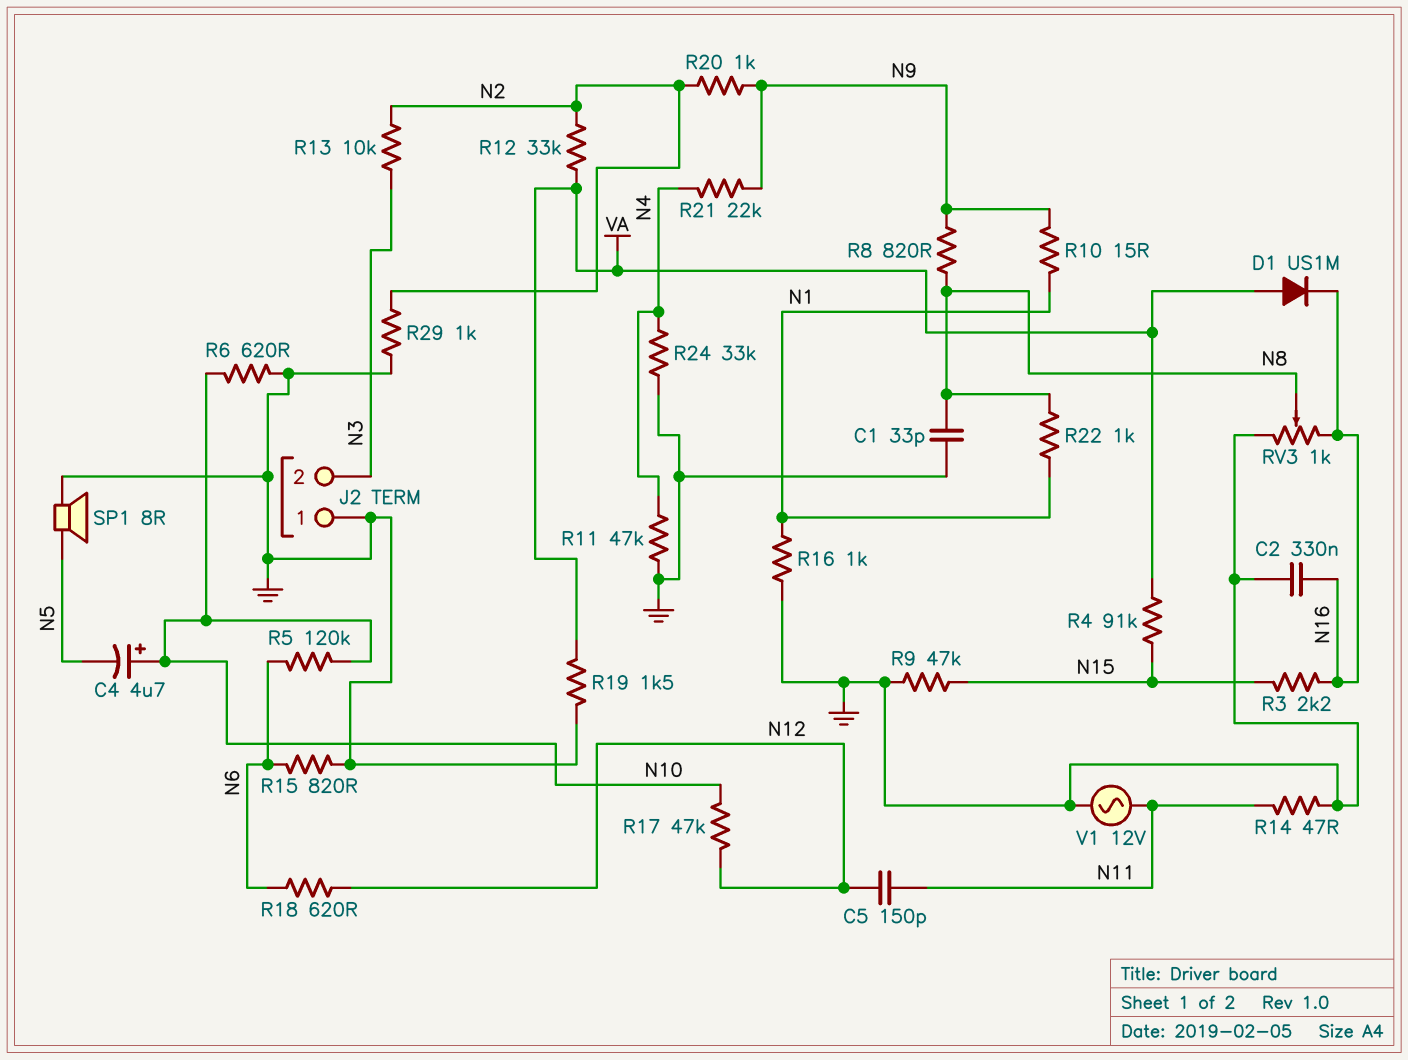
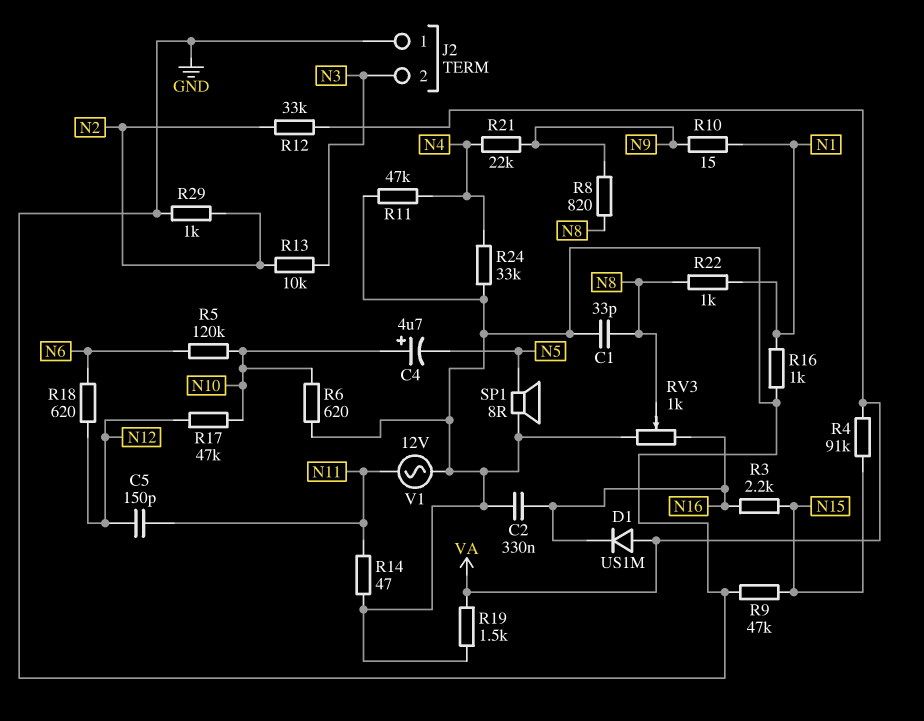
R15: 820 (GND, N6) -> none
R20: 1k (N2, N9) -> none

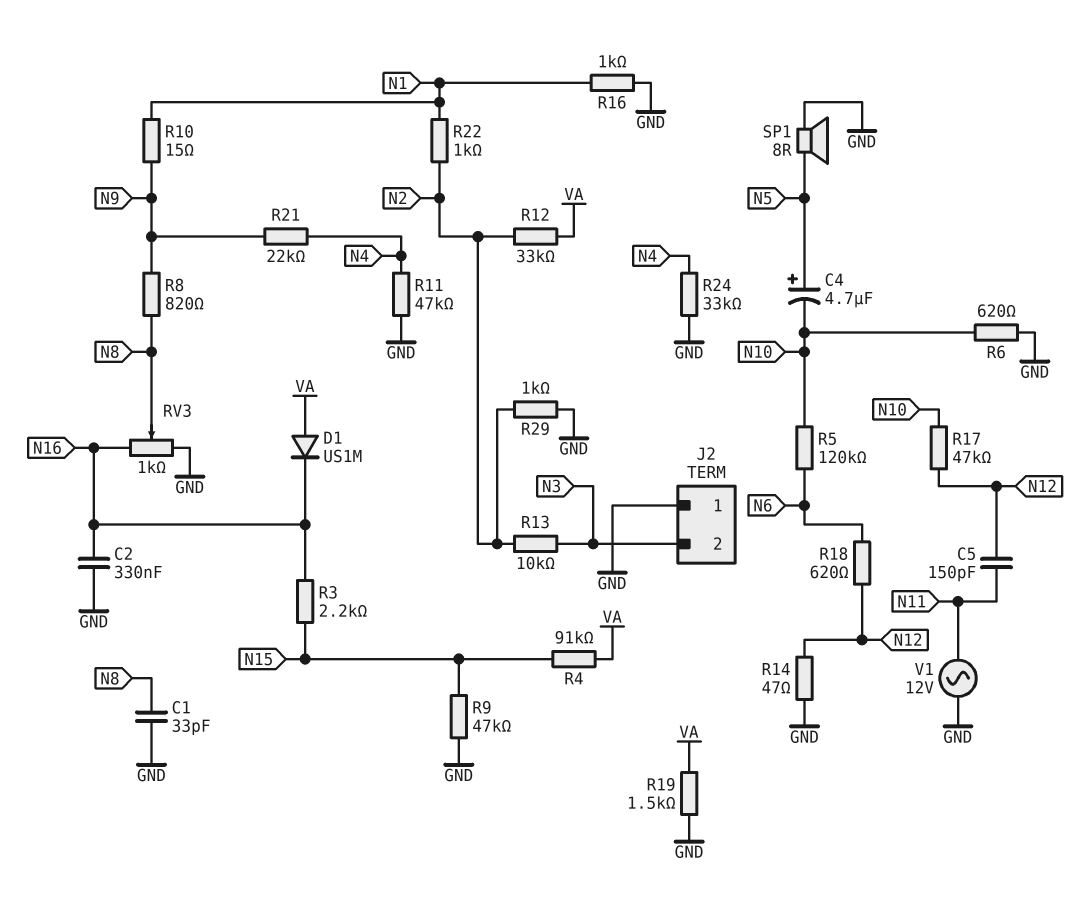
C4: 4.7uF (plus N10, minus N5) -> 4.7uF (plus N5, minus N10)
R14: 47 (GND, N11) -> 47 (GND, N12)
R22: 1k (N1, N8) -> 1k (N1, N2)

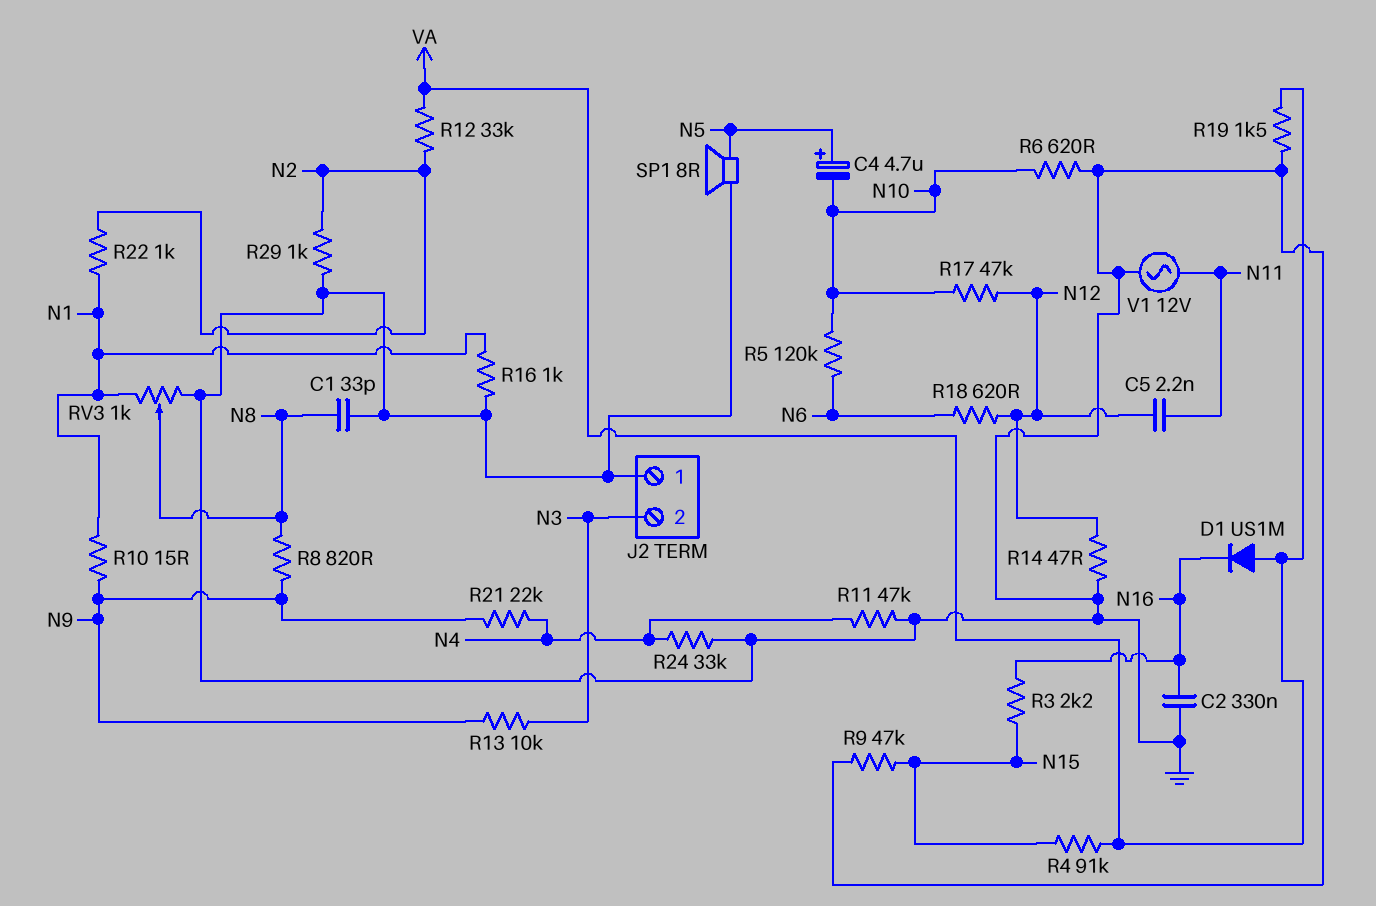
C5: 150pF (N11, N12) -> 2.2nF (N11, N12)
R13: 10k (N2, N3) -> 10k (N3, N9)
RV3: 1k (GND, N16, wiper N8) -> 1k (GND, N1, wiper N8)

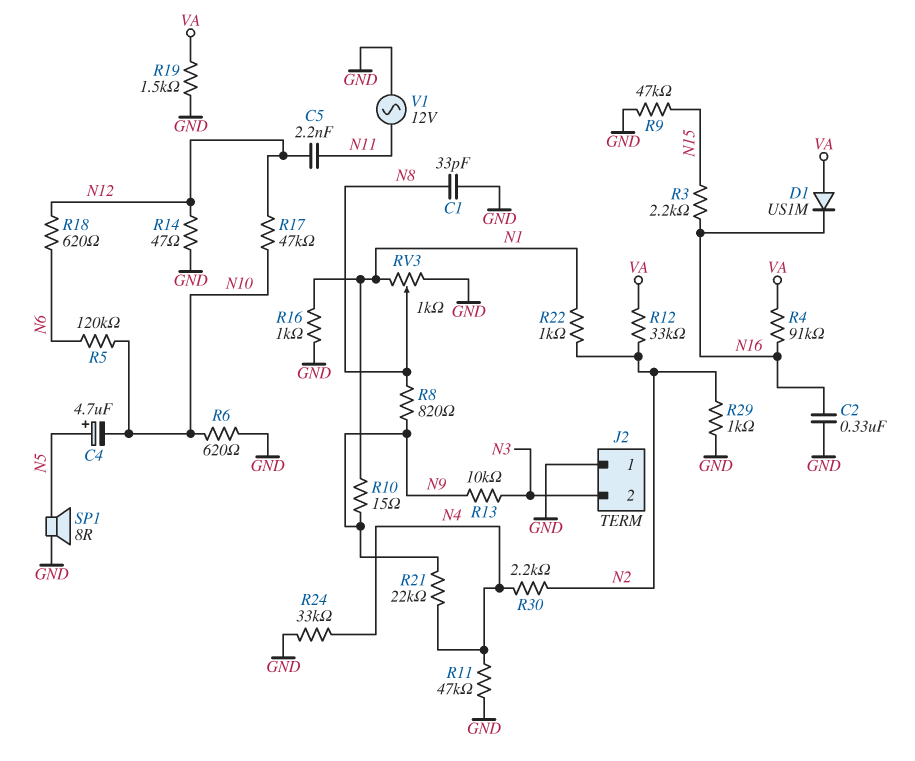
R4: 91k (N15, VA) -> 91k (N16, VA)
R30: none -> 2.2k (N2, N4)

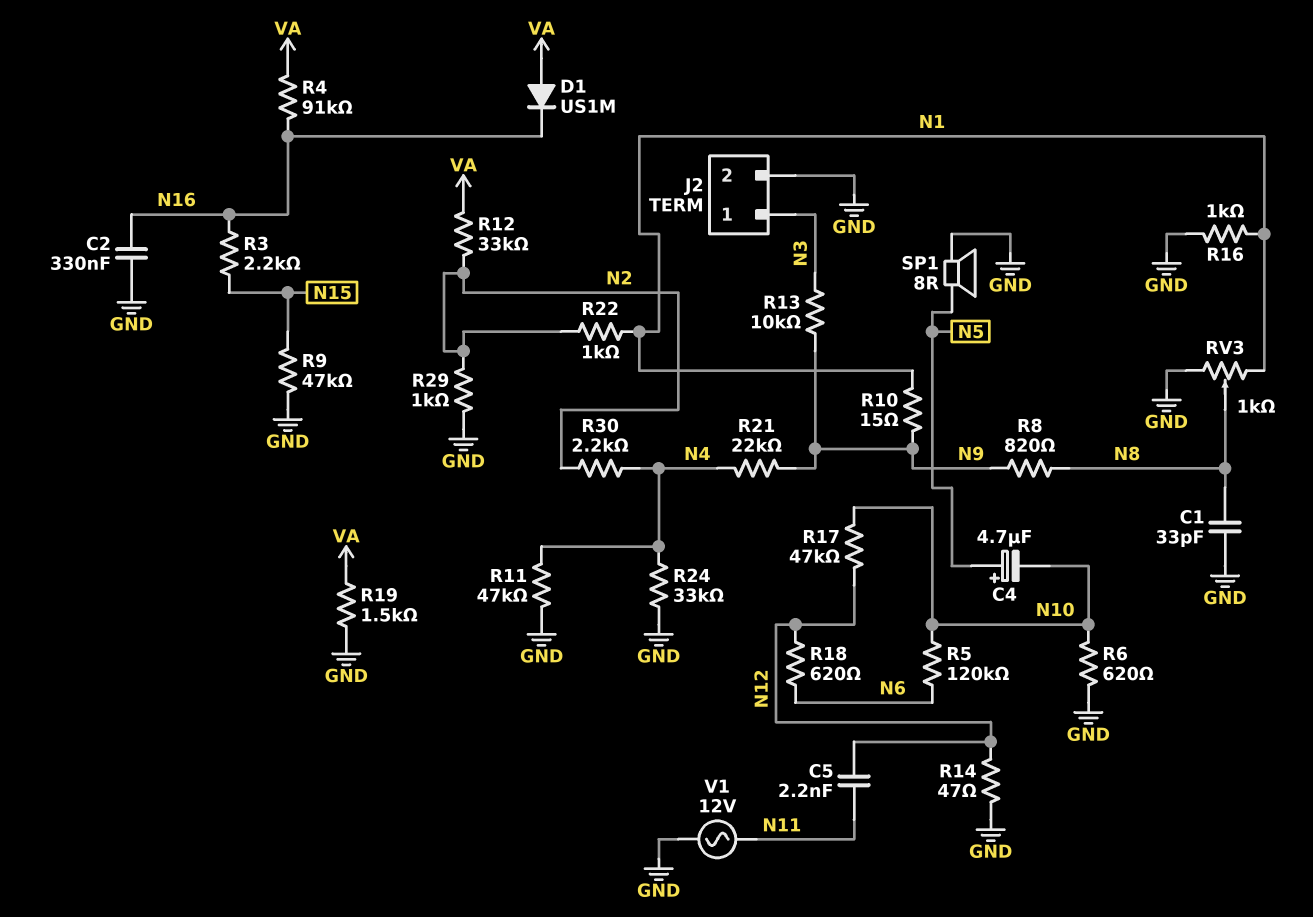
J2 pin 1: GND -> N3
J2 pin 2: N3 -> GND

